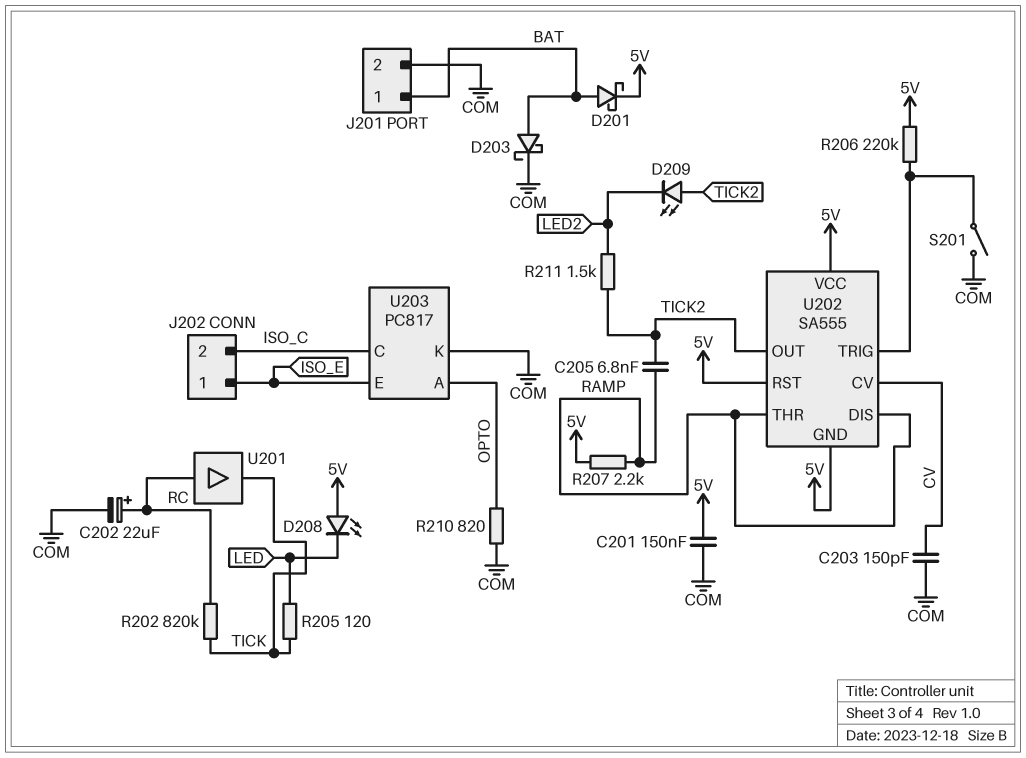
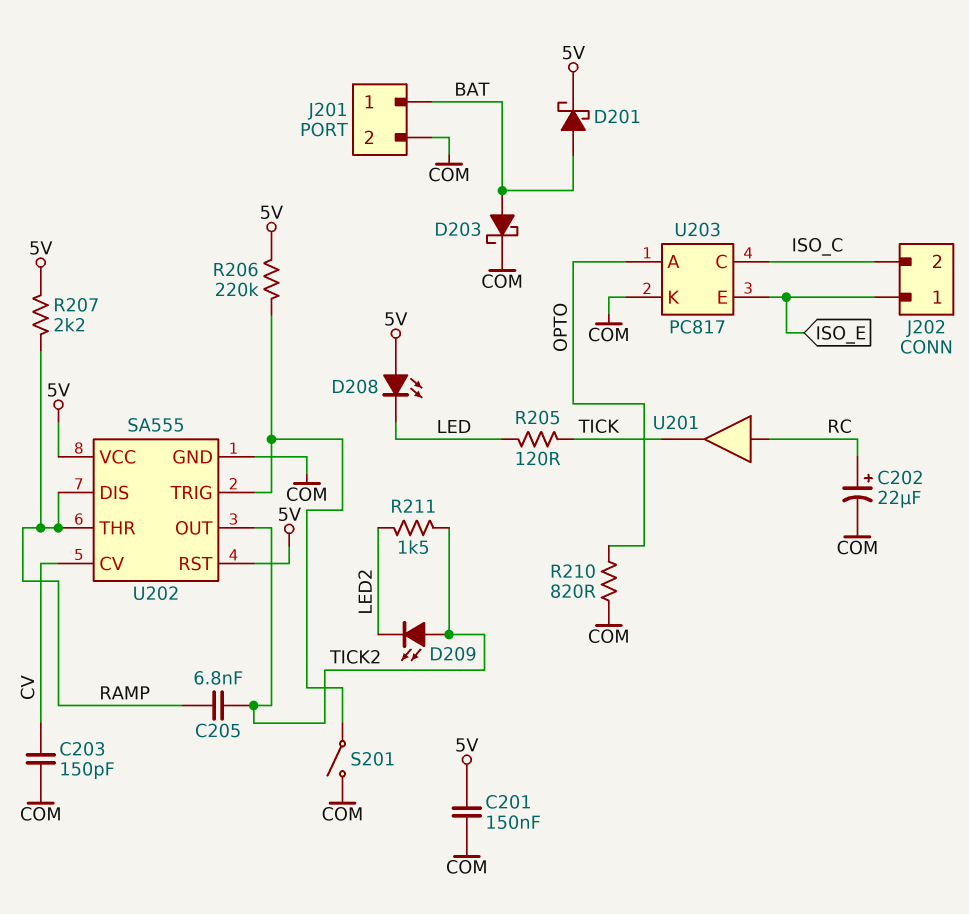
R202: 820k (RC, TICK) -> none
U202 pin GND: 5V -> COM

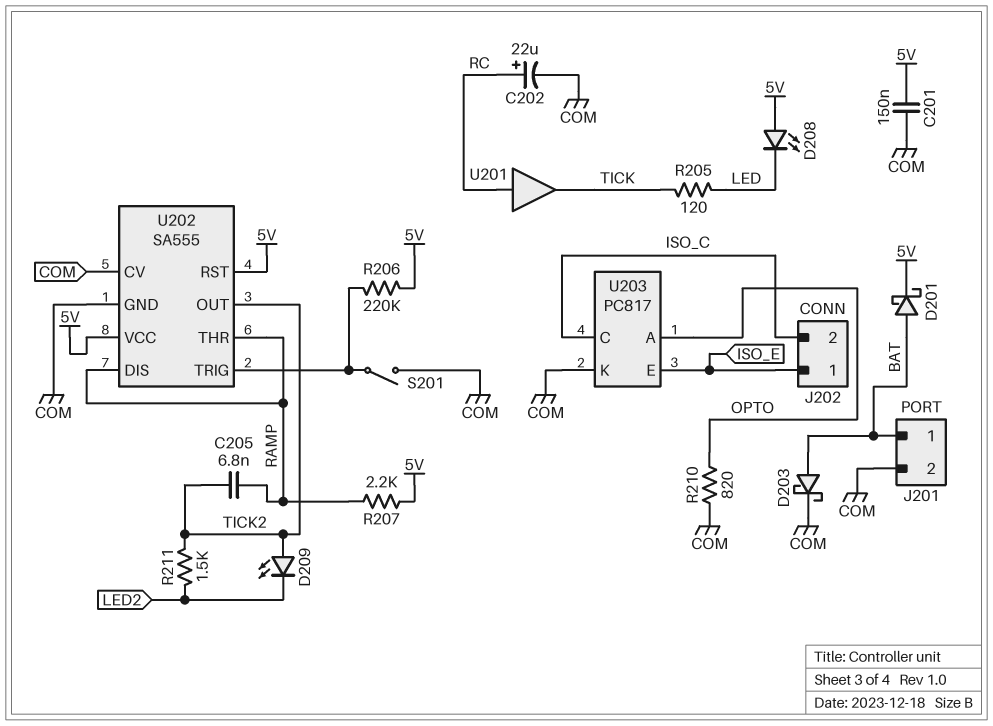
C203: 150pF (COM, CV) -> none
U202 pin CV: CV -> COM

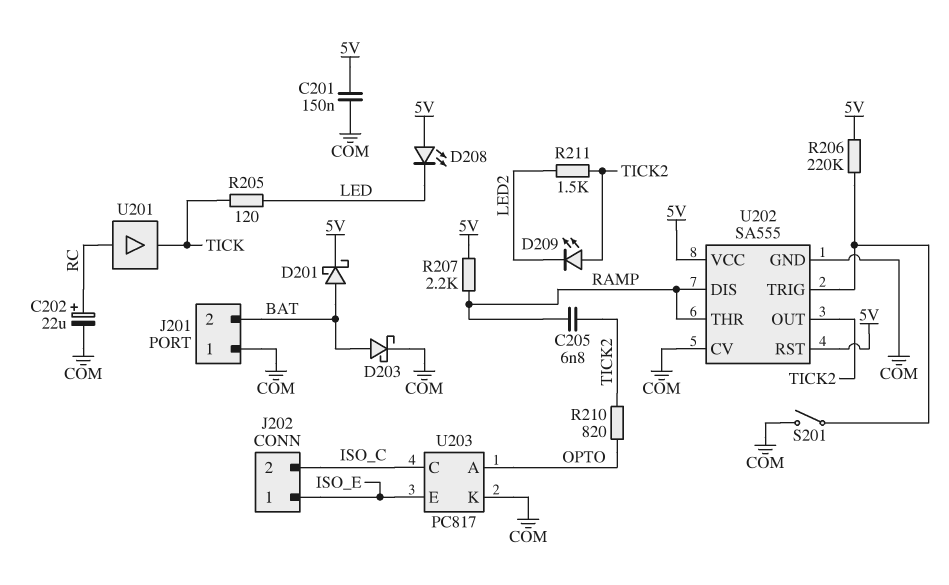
J201 pin 1: BAT -> COM
J201 pin 2: COM -> BAT
R210: 820 (COM, OPTO) -> 820 (OPTO, TICK2)

